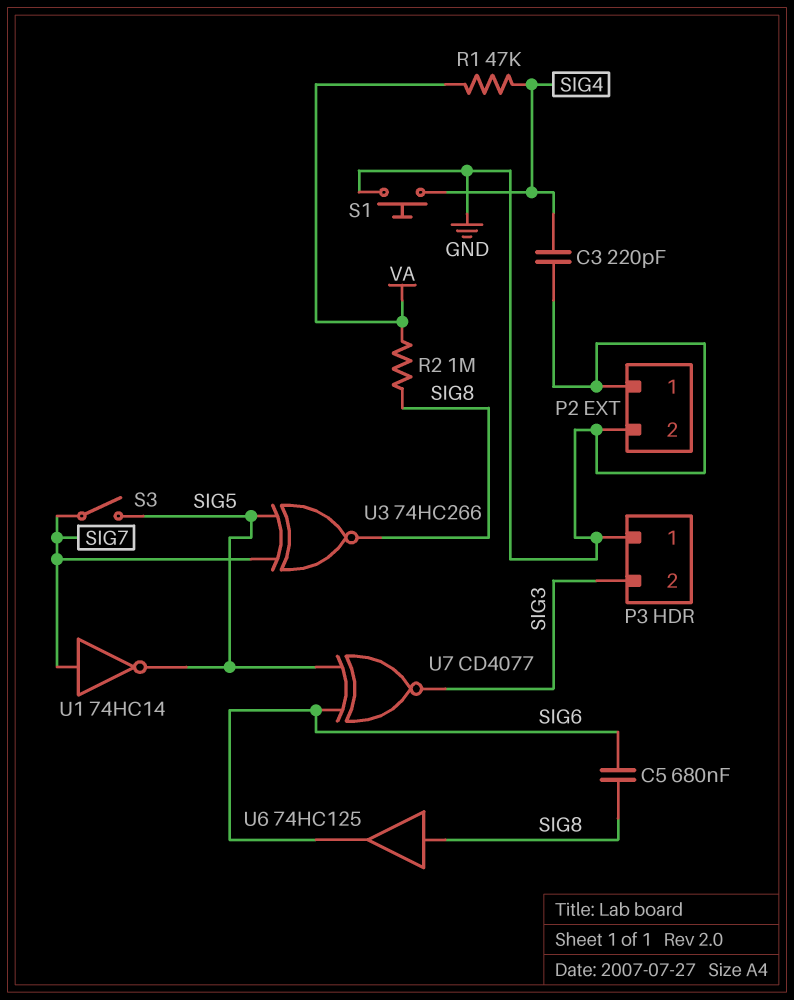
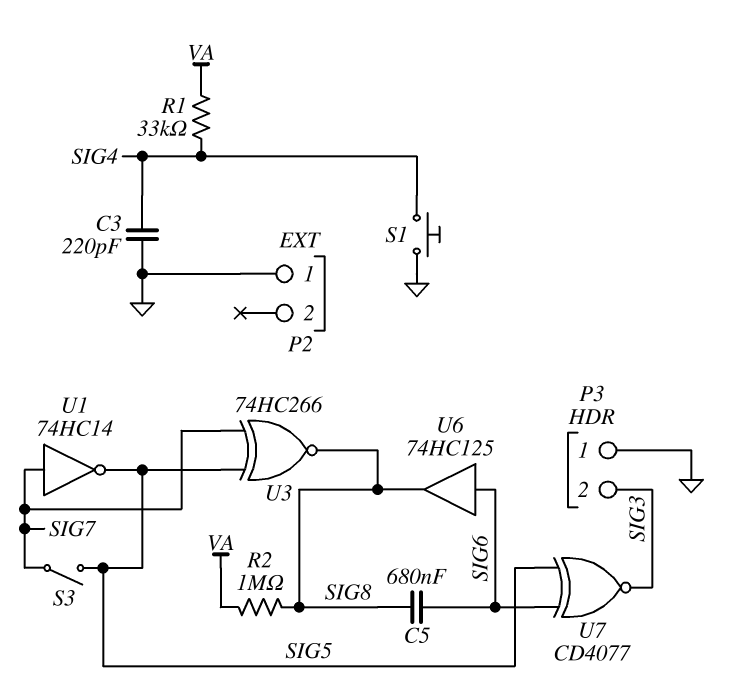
P2 pin 2: GND -> none
R1: 47k (SIG4, VA) -> 33k (SIG4, VA)
U6: buffer 74HC125 (in SIG8, out SIG6) -> buffer 74HC125 (in SIG6, out SIG8)

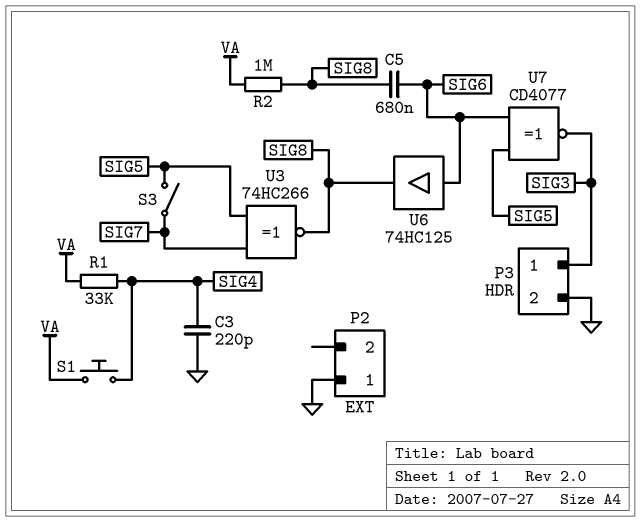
P3 pin 1: GND -> SIG3
P3 pin 2: SIG3 -> GND
S1: button (GND, SIG4) -> button (SIG4, VA)
U1: NOT 74HC14 (in SIG7, out SIG5) -> none

